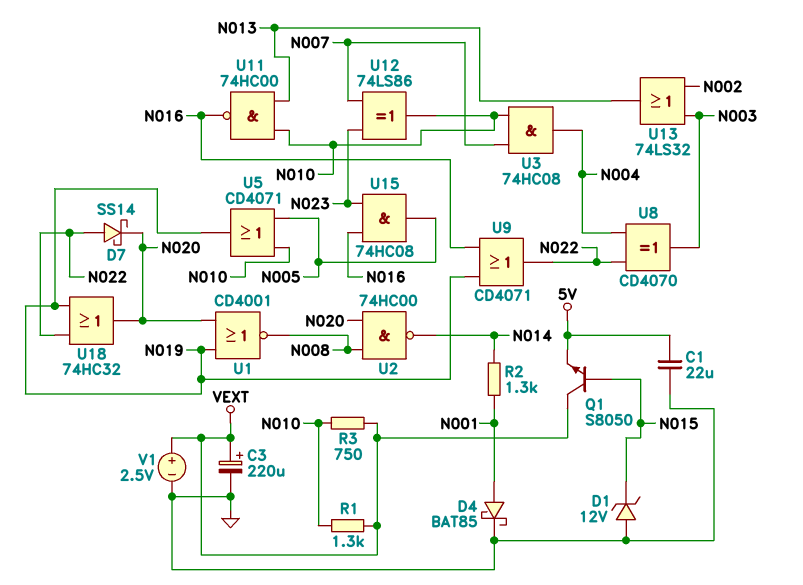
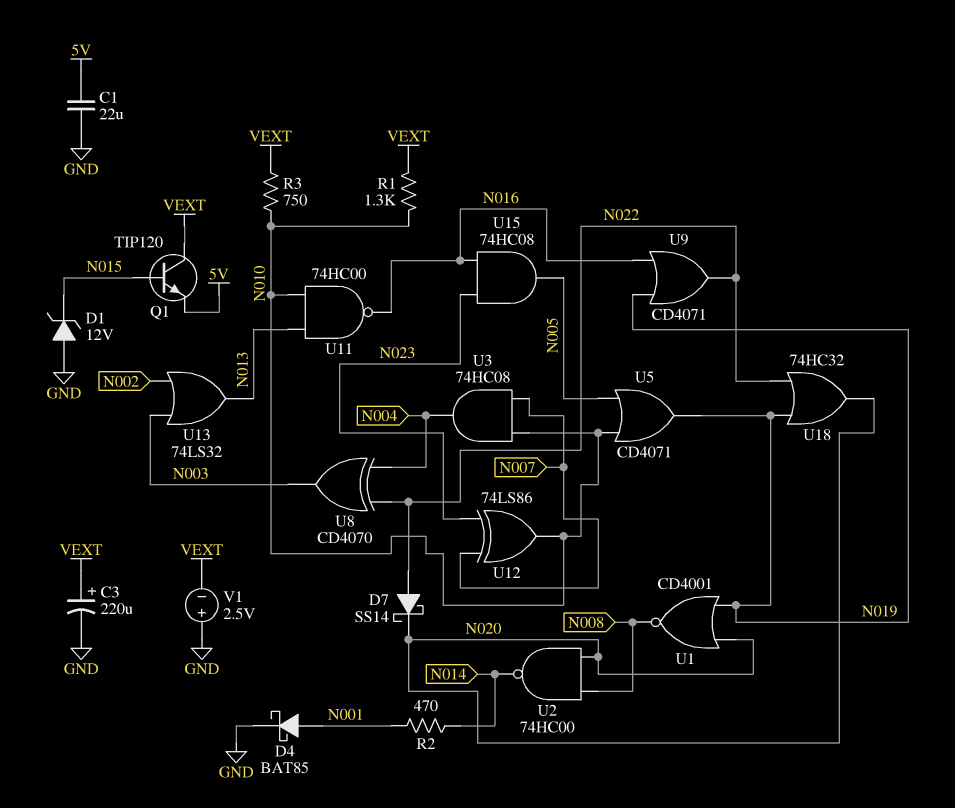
Q1: NPN S8050 (B N015, C VEXT, E 5V) -> NPN TIP120 (B N015, C VEXT, E 5V)
R2: 1.3k (N001, N014) -> 470 (N001, N014)
V1: 2.5V (plus VEXT, minus GND) -> 2.5V (plus GND, minus VEXT)

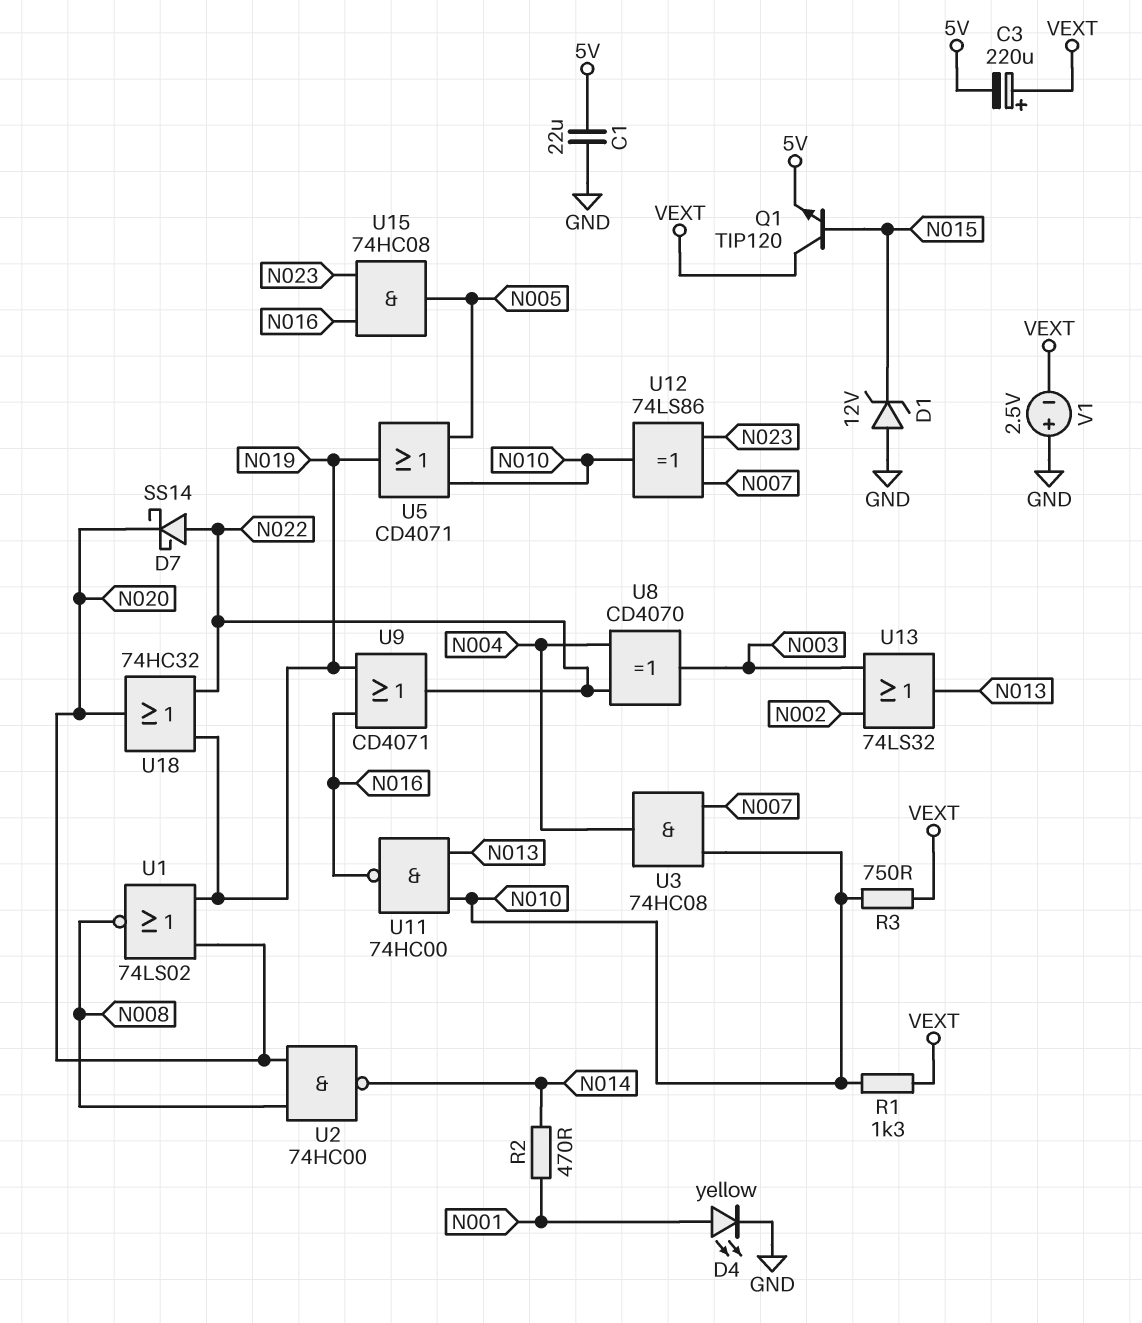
C3: 220uF (plus VEXT, minus GND) -> 220uF (plus VEXT, minus 5V)
D4: schottky BAT85 (A N001, K GND) -> LED yellow (A N001, K GND)
U1: NOR CD4001 (in N019, in N020, out N008) -> NOR 74LS02 (in N019, in N020, out N008)

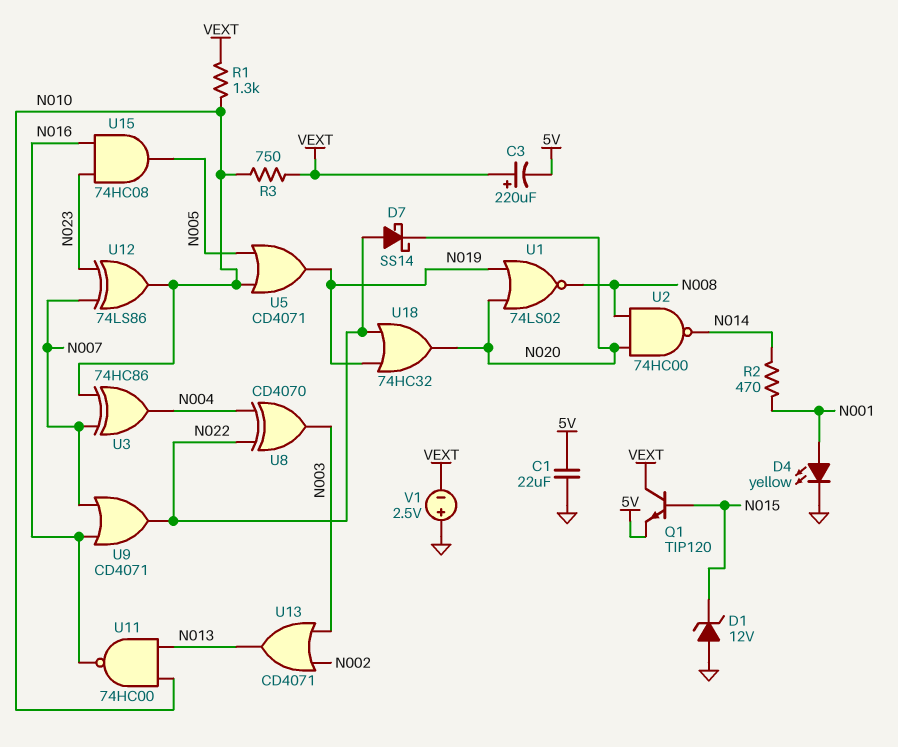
U3: AND 74HC08 (in N007, in N010, out N004) -> XOR 74HC86 (in N007, in N010, out N004)
U9: OR CD4071 (in N016, in N019, out N022) -> OR CD4071 (in N007, in N016, out N022)
U13: OR 74LS32 (in N002, in N003, out N013) -> OR CD4071 (in N002, in N003, out N013)

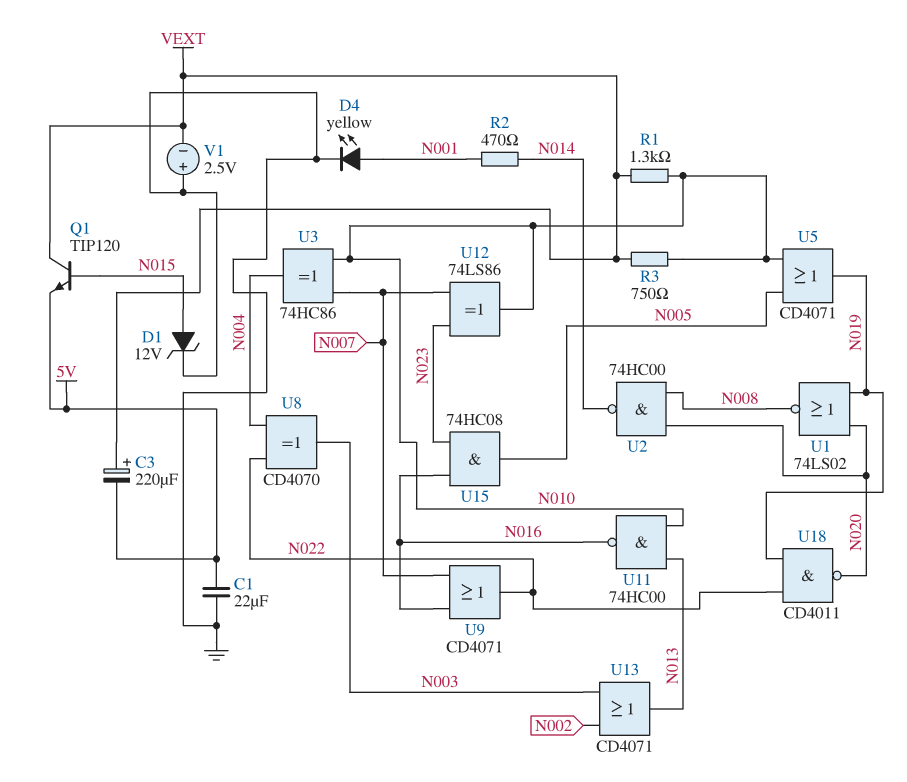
D1: zener 12V (A GND, K N015) -> zener 12V (A N015, K GND)
D7: schottky SS14 (A N022, K N020) -> none
U18: OR 74HC32 (in N019, in N022, out N020) -> NAND CD4011 (in N019, in N022, out N020)

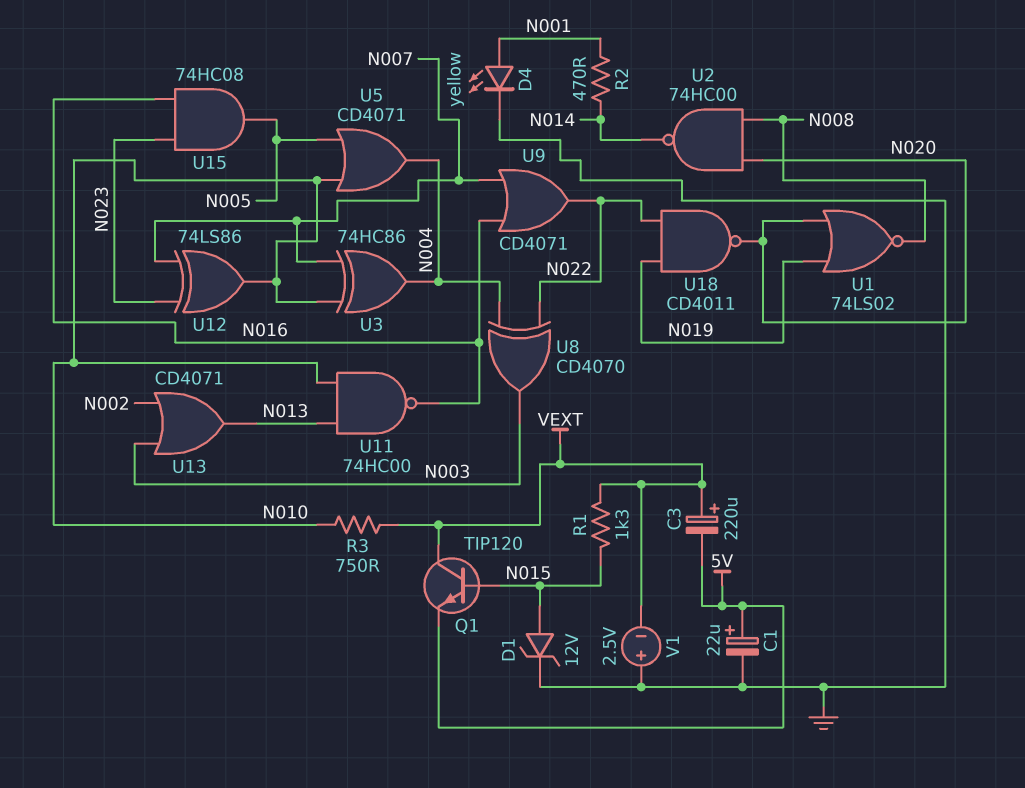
C1: 22uF (5V, GND) -> 22uF (plus 5V, minus GND)
R1: 1.3k (N010, VEXT) -> 1.3k (N015, VEXT)
U5: OR CD4071 (in N005, in N010, out N019) -> OR CD4071 (in N005, in N010, out N004)

